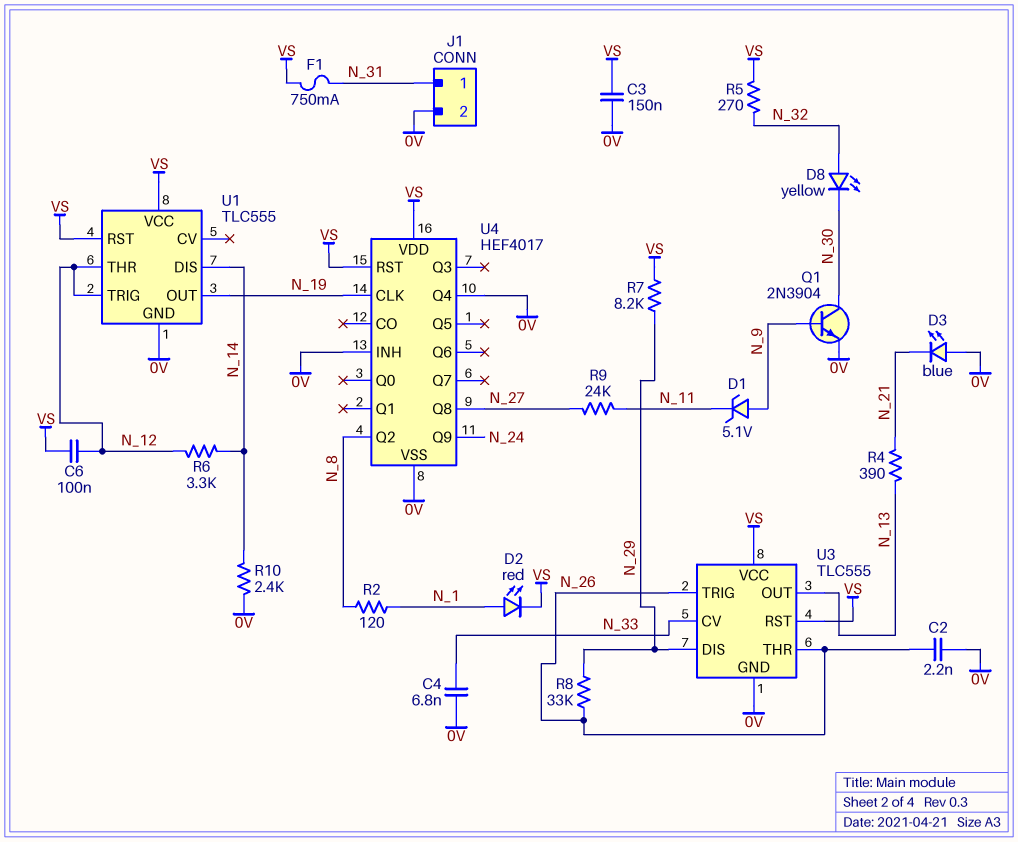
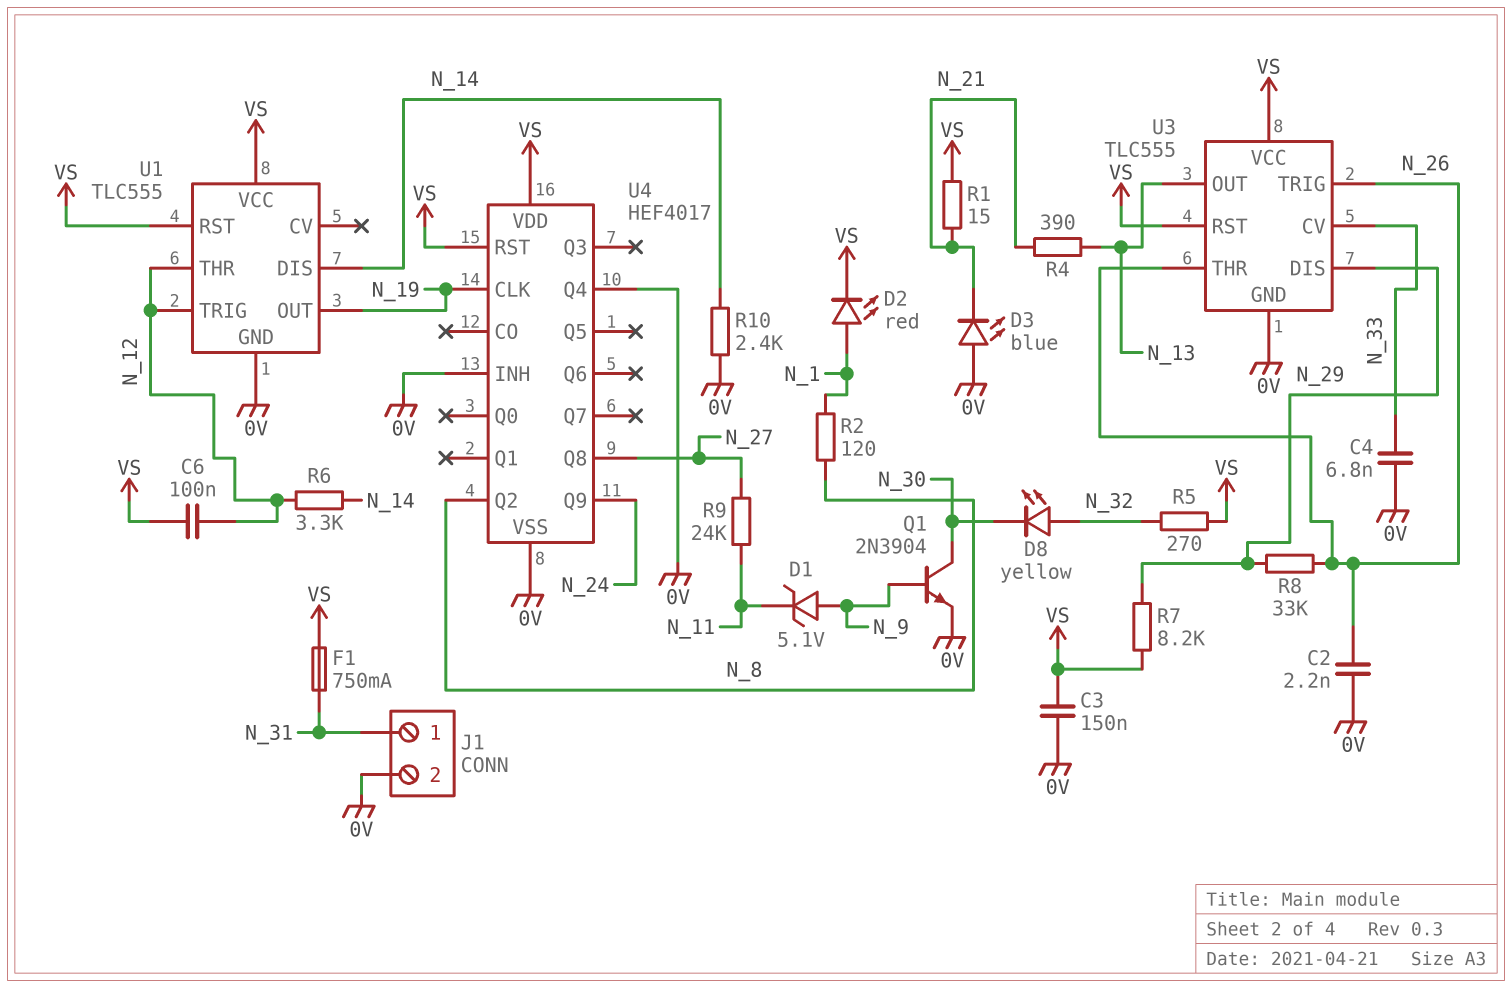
R1: none -> 15 (N_21, VS)

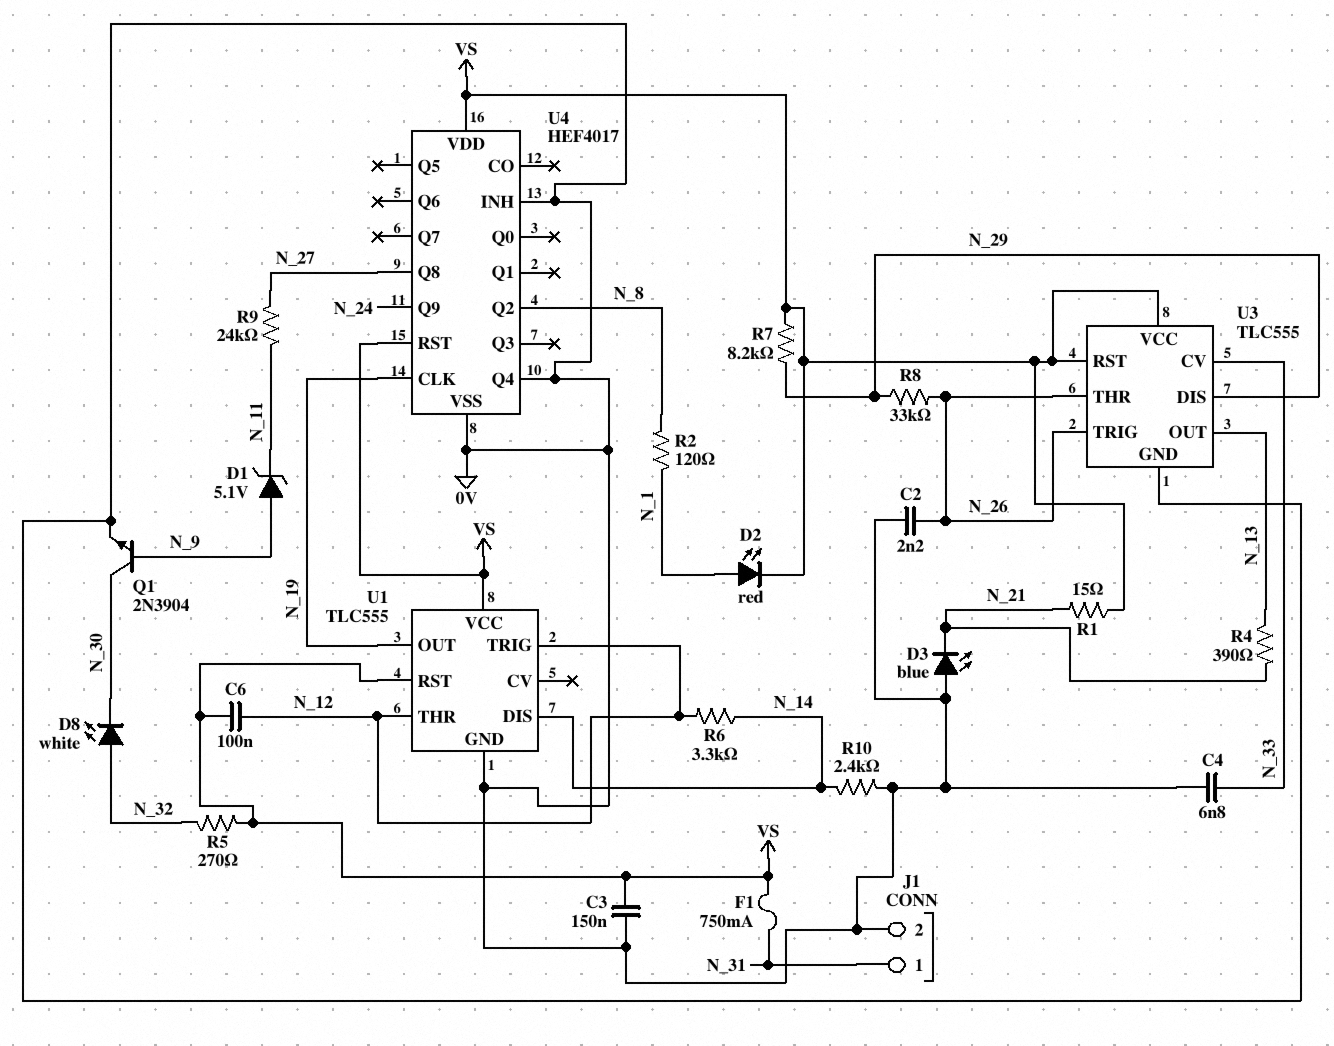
D8: LED yellow (A N_32, K N_30) -> LED white (A N_32, K N_30)

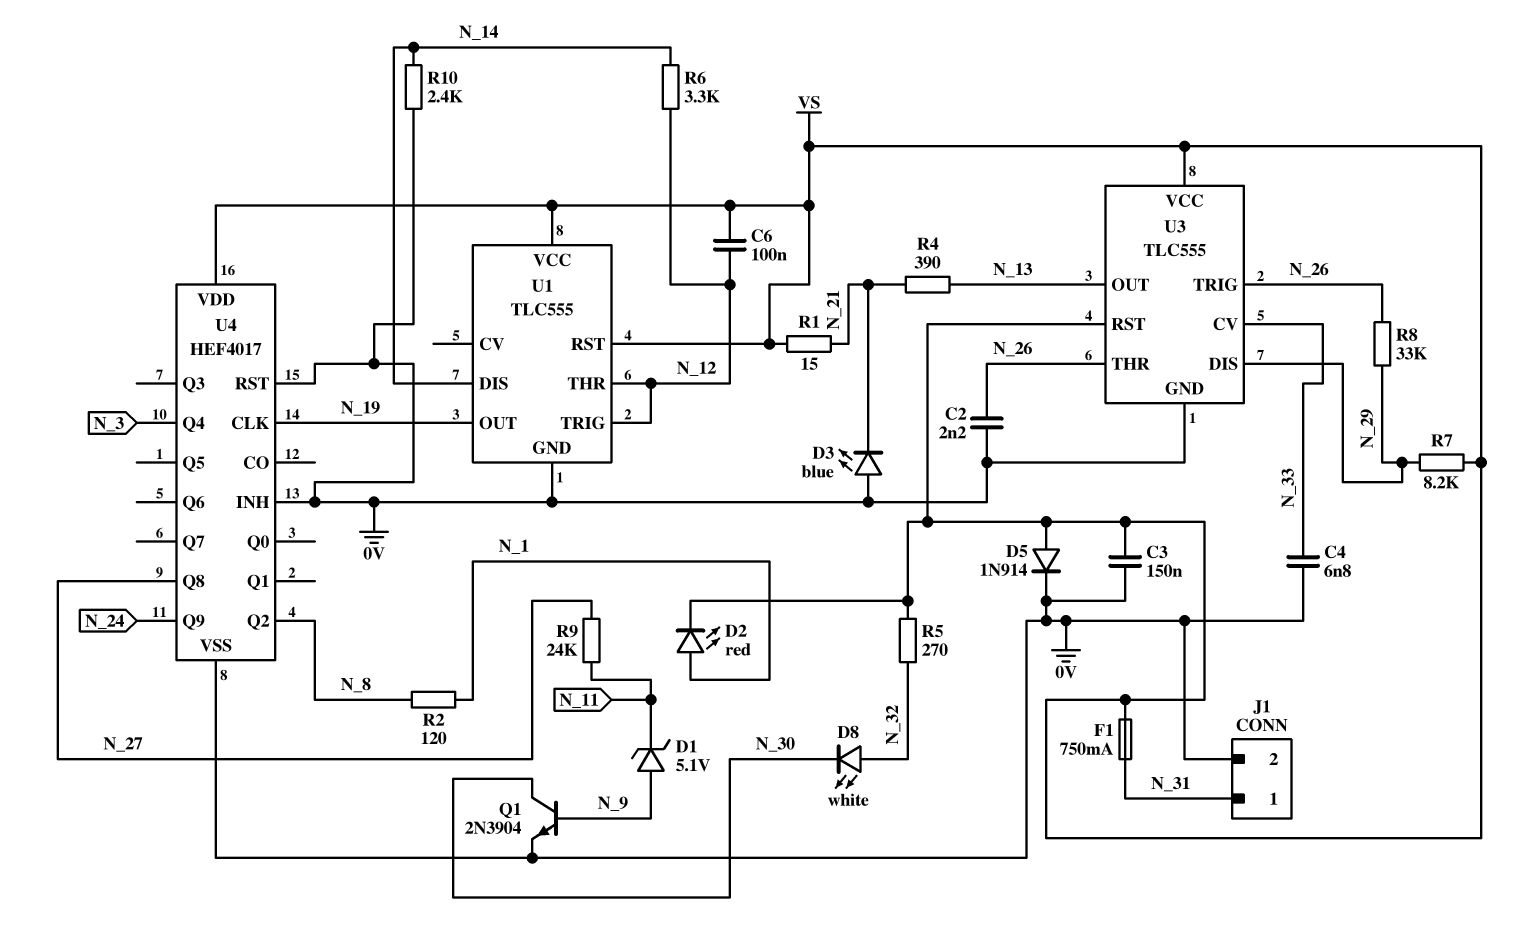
D5: none -> diode 1N914 (A VS, K 0V)
U4 pin Q4: 0V -> N_3
U4 pin RST: VS -> 0V

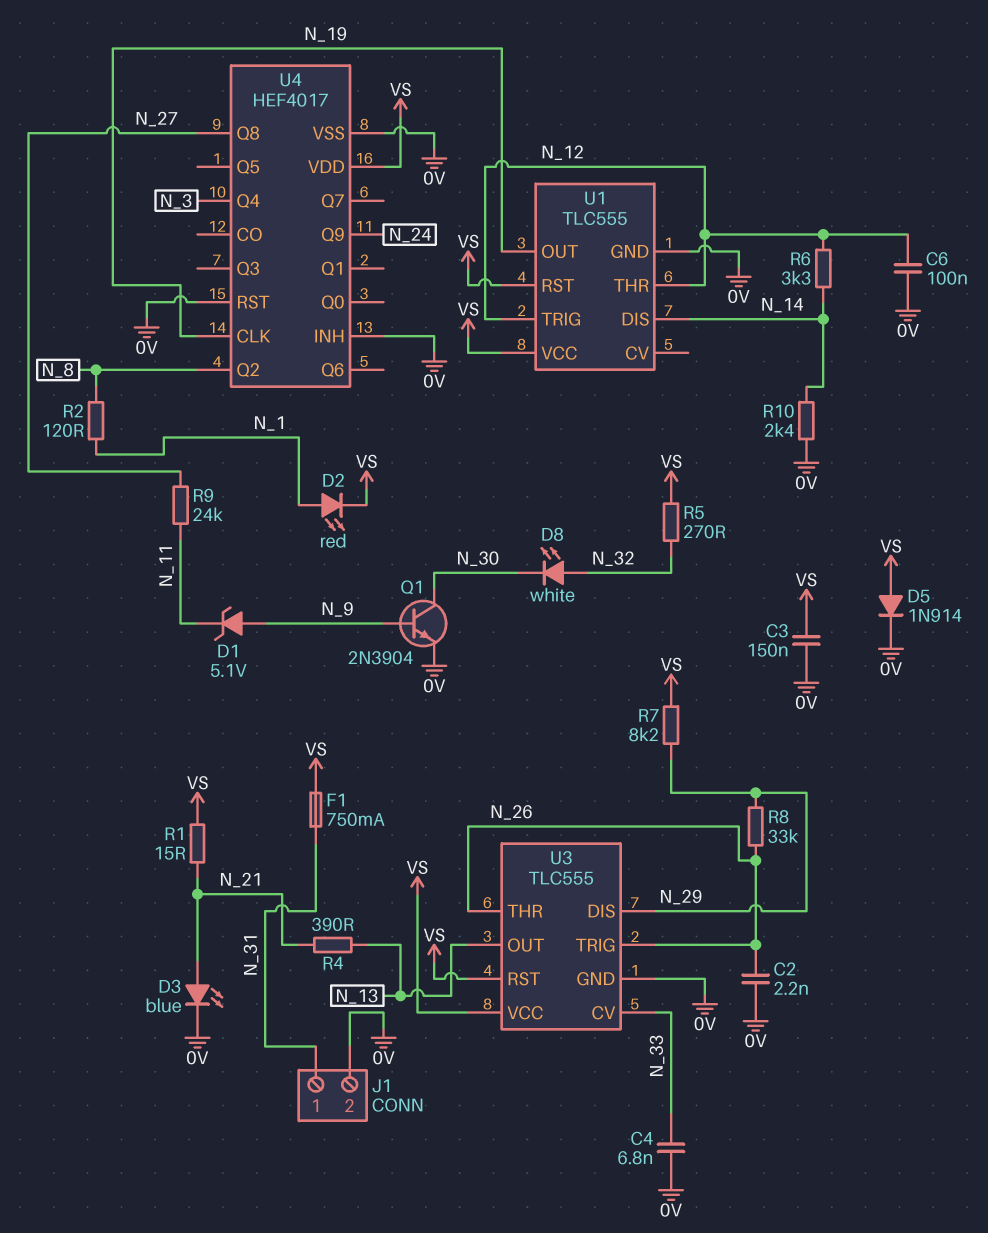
C6: 100nF (N_12, VS) -> 100nF (0V, N_12)
D3: LED blue (A 0V, K N_21) -> LED blue (A N_21, K 0V)

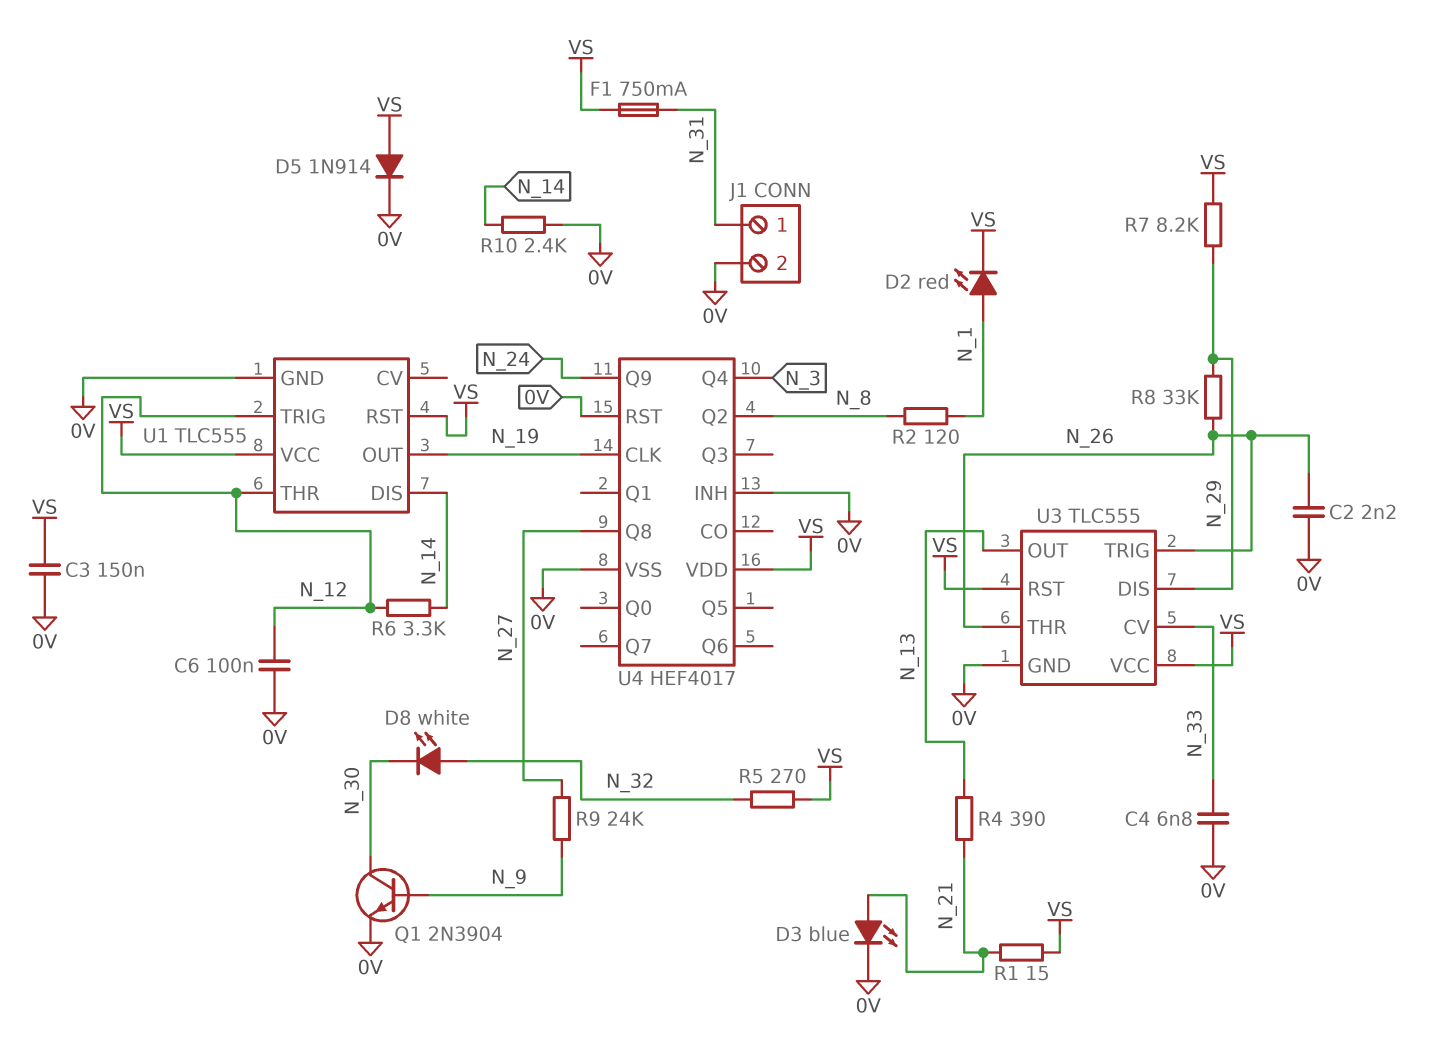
D1: zener 5.1V (A N_9, K N_11) -> none
R9: 24k (N_11, N_27) -> 24k (N_9, N_27)

